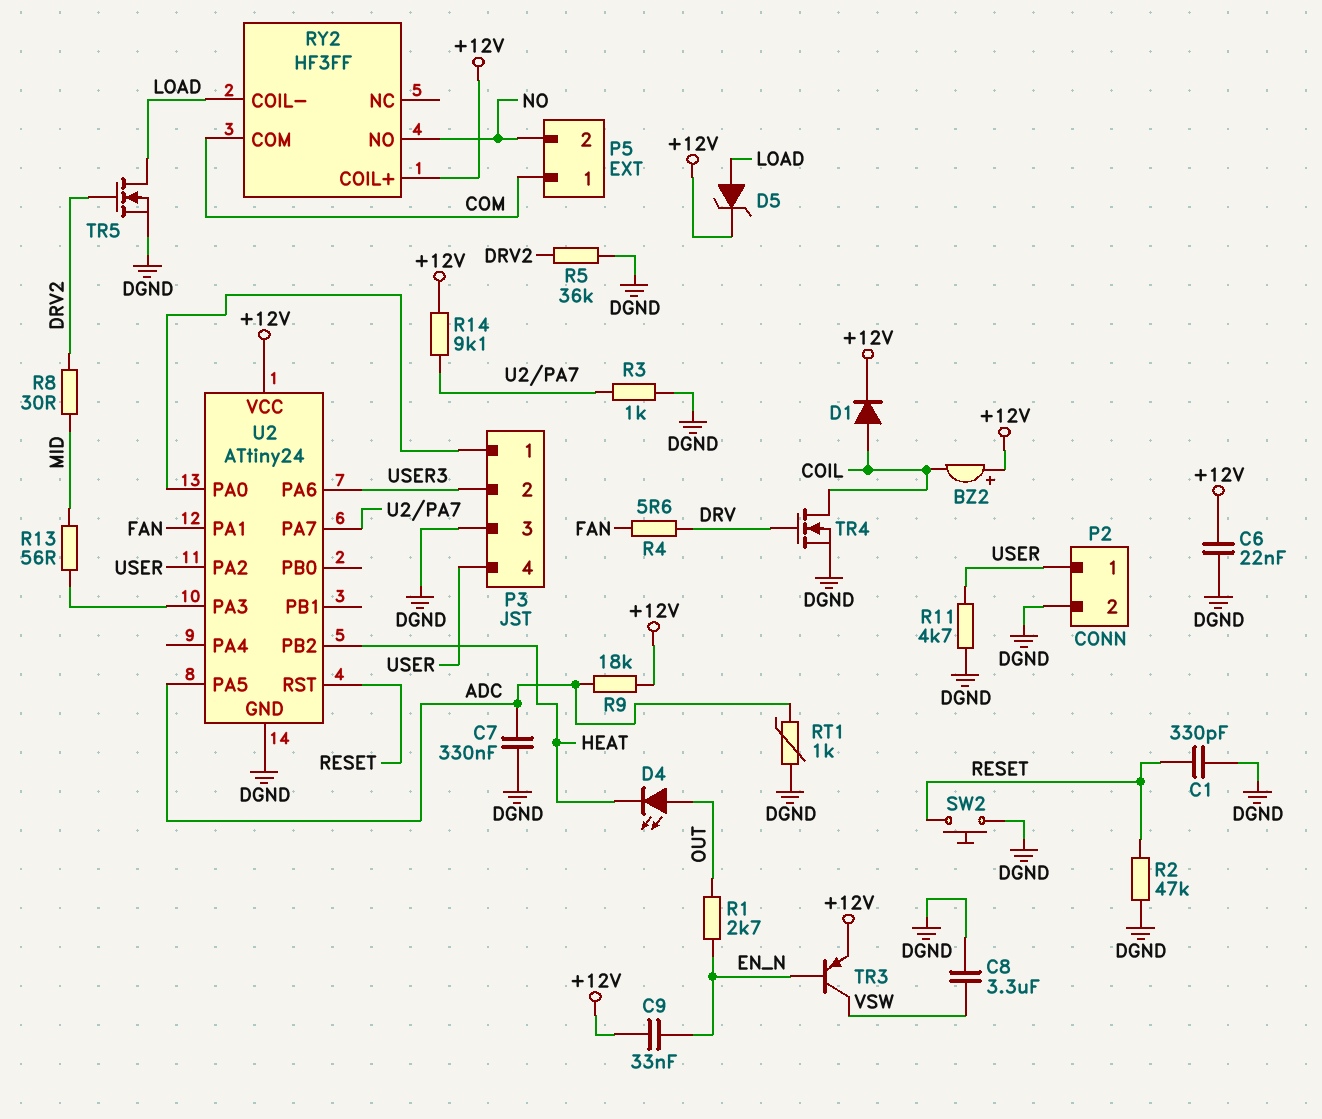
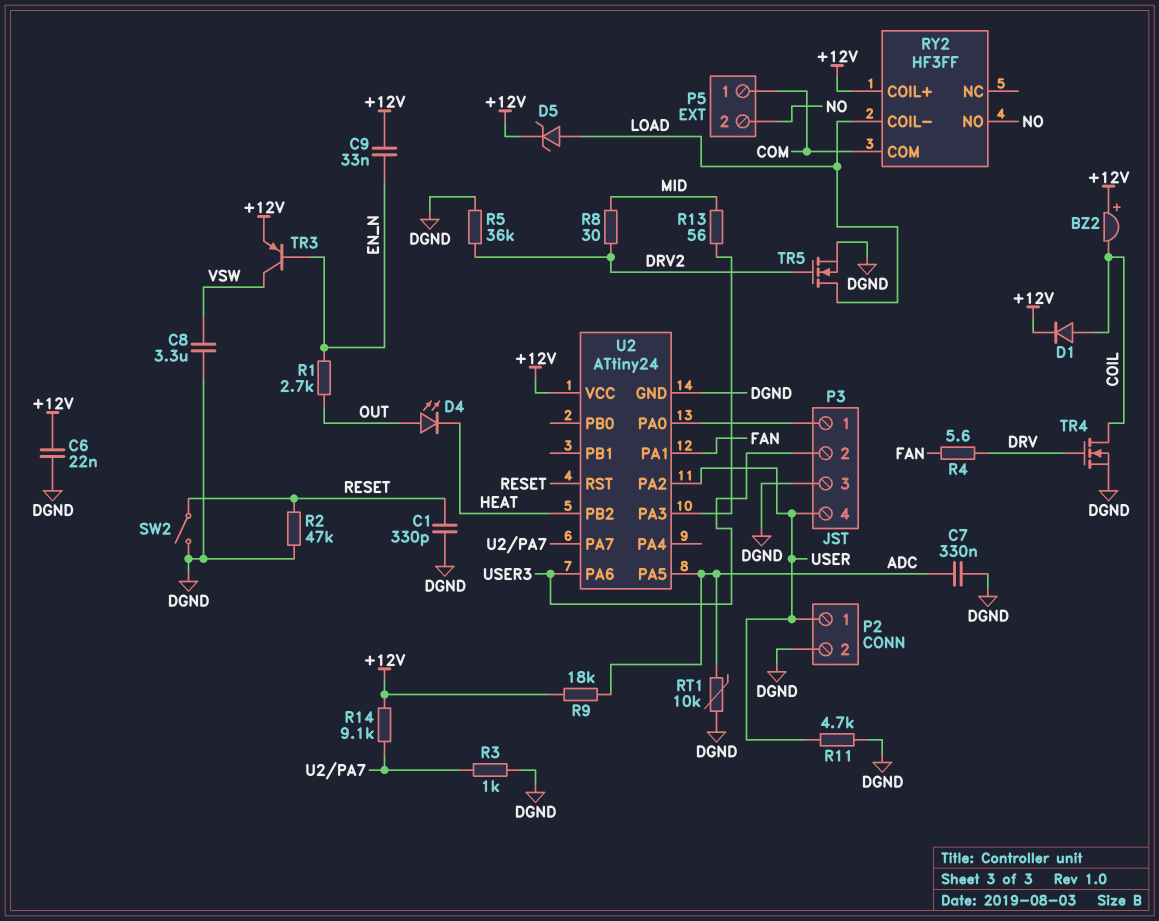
RT1: 1k (ADC, DGND) -> 10k (ADC, DGND)
SW2: button (DGND, RESET) -> switch (DGND, RESET)

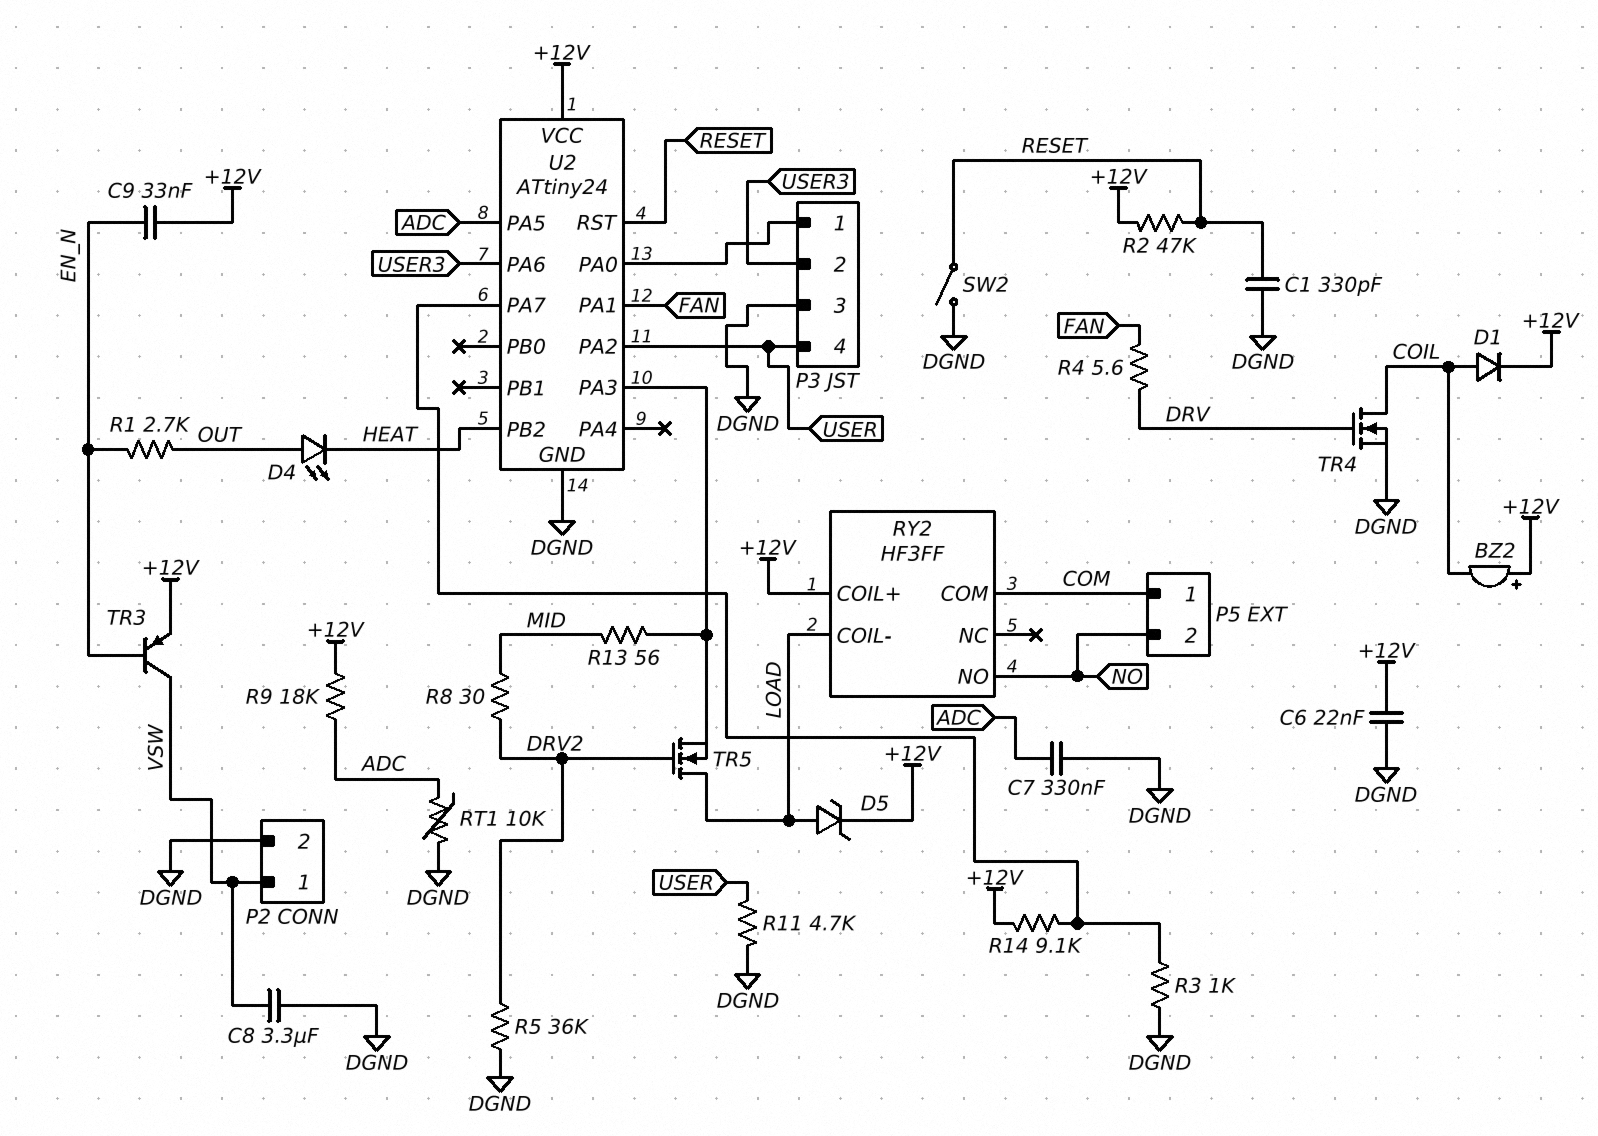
P2 pin 1: USER -> VSW
R2: 47k (DGND, RESET) -> 47k (+12V, RESET)
TR5: NMOS (G DRV2, D LOAD, S DGND) -> NMOS (G DRV2, D LOAD, S U2/PA3)

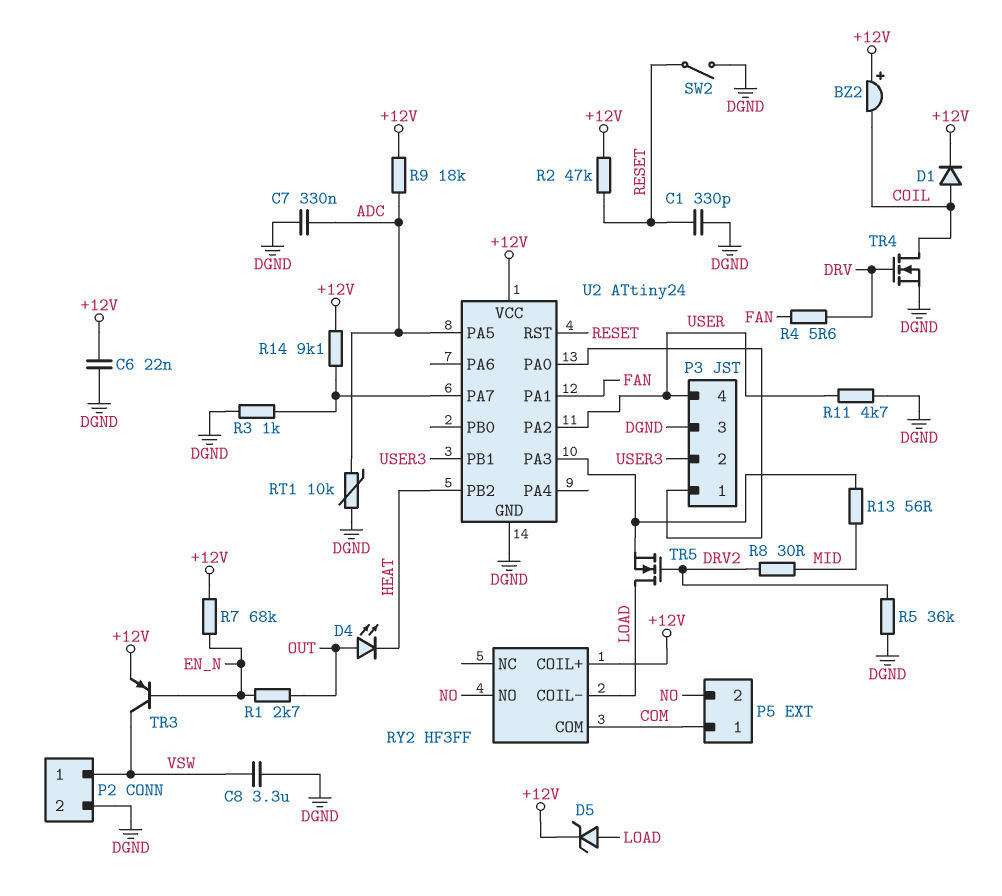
C9: 33nF (+12V, EN_N) -> none
R7: none -> 68k (+12V, EN_N)
U2 pin PA6: USER3 -> none
U2 pin PB1: none -> USER3

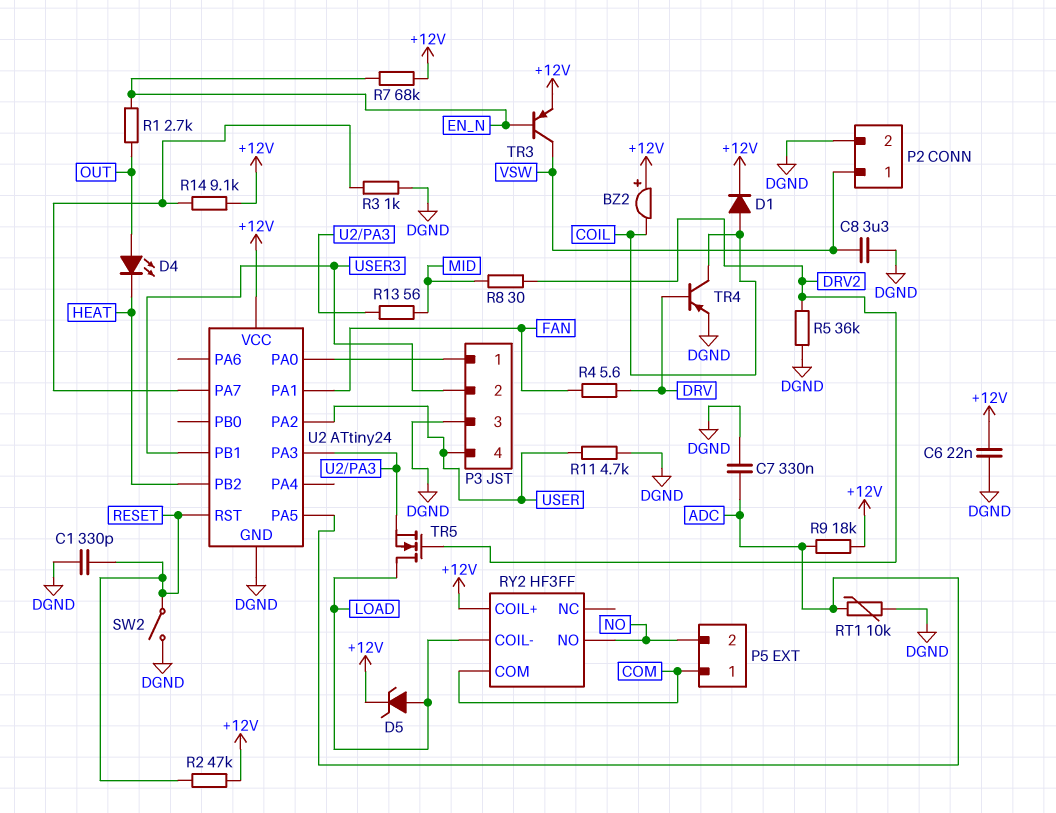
TR4: NMOS (G DRV, D COIL, S DGND) -> PNP (B DRV, C COIL, E DGND)

